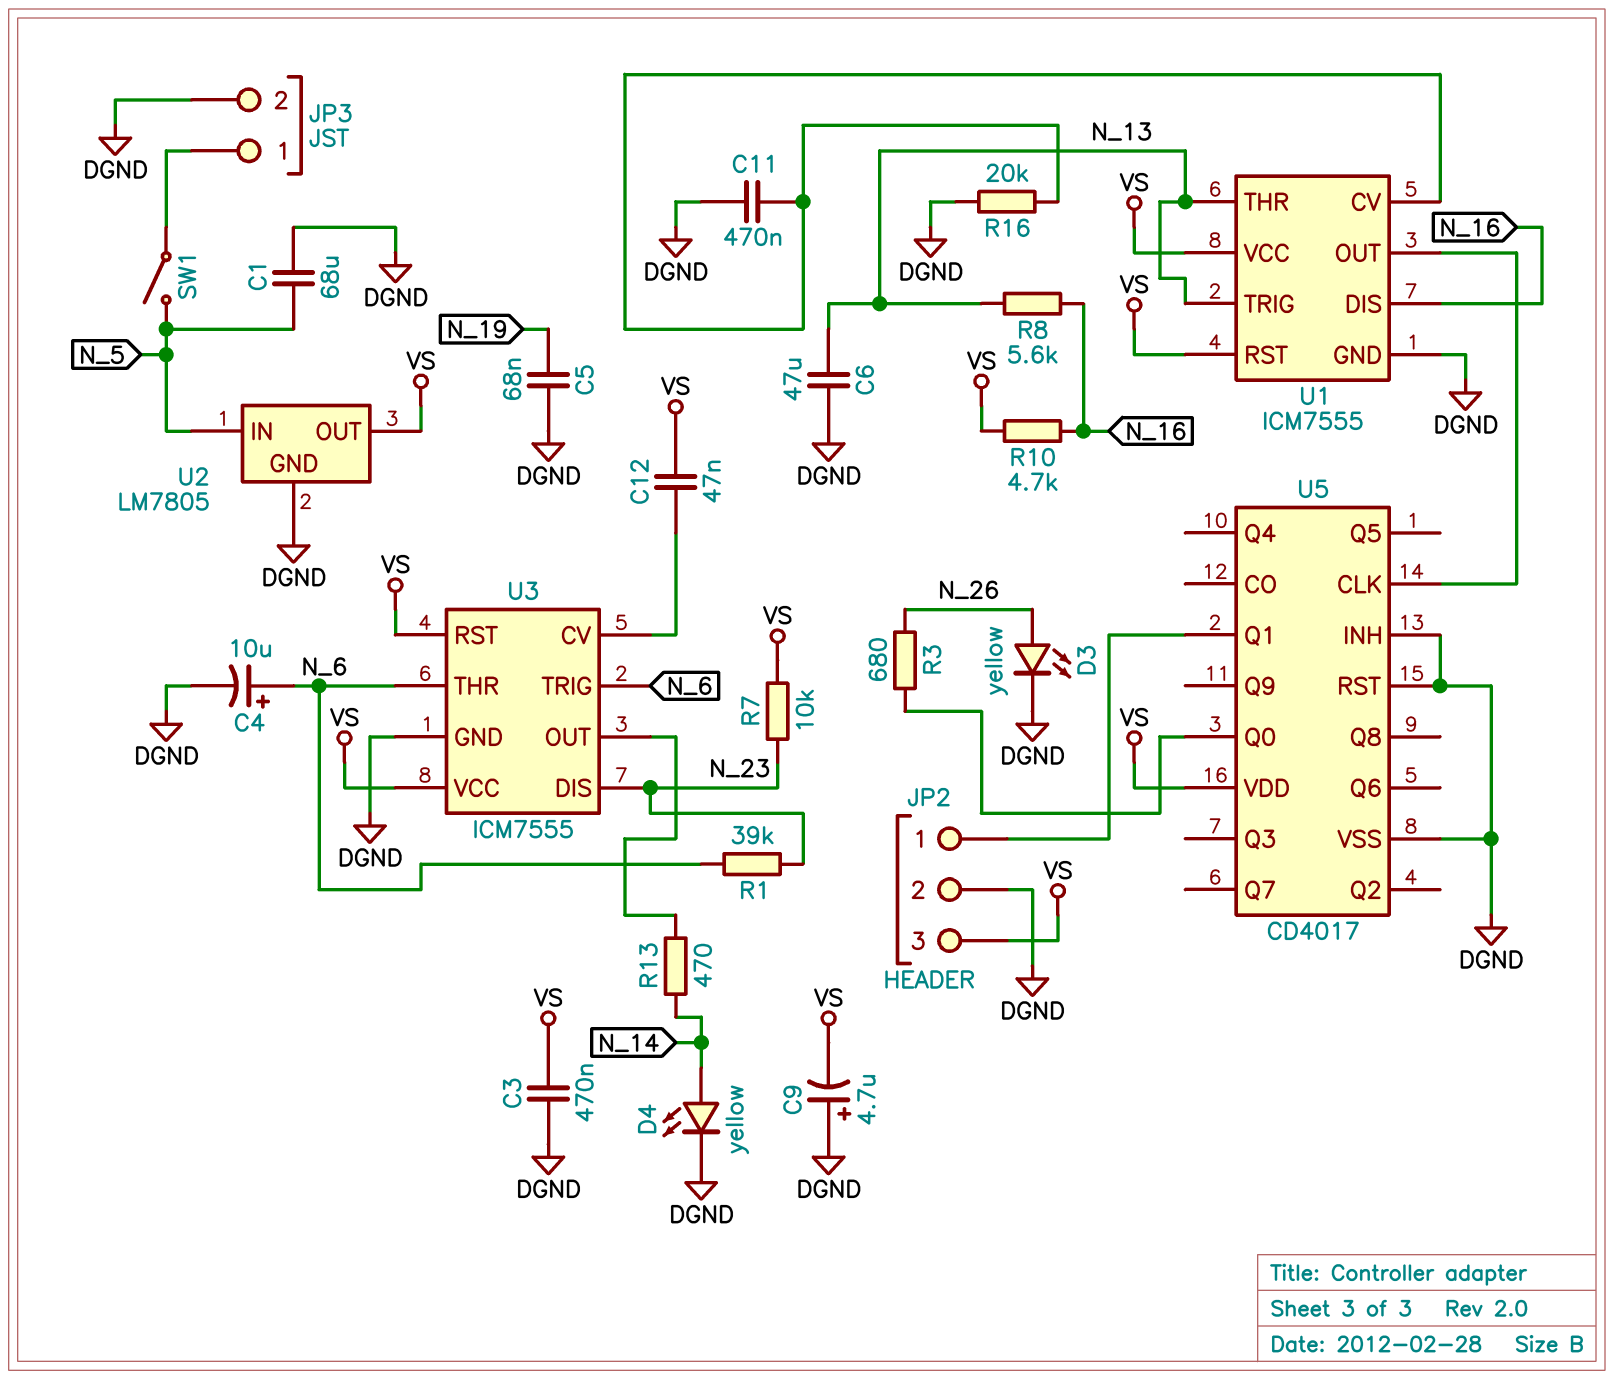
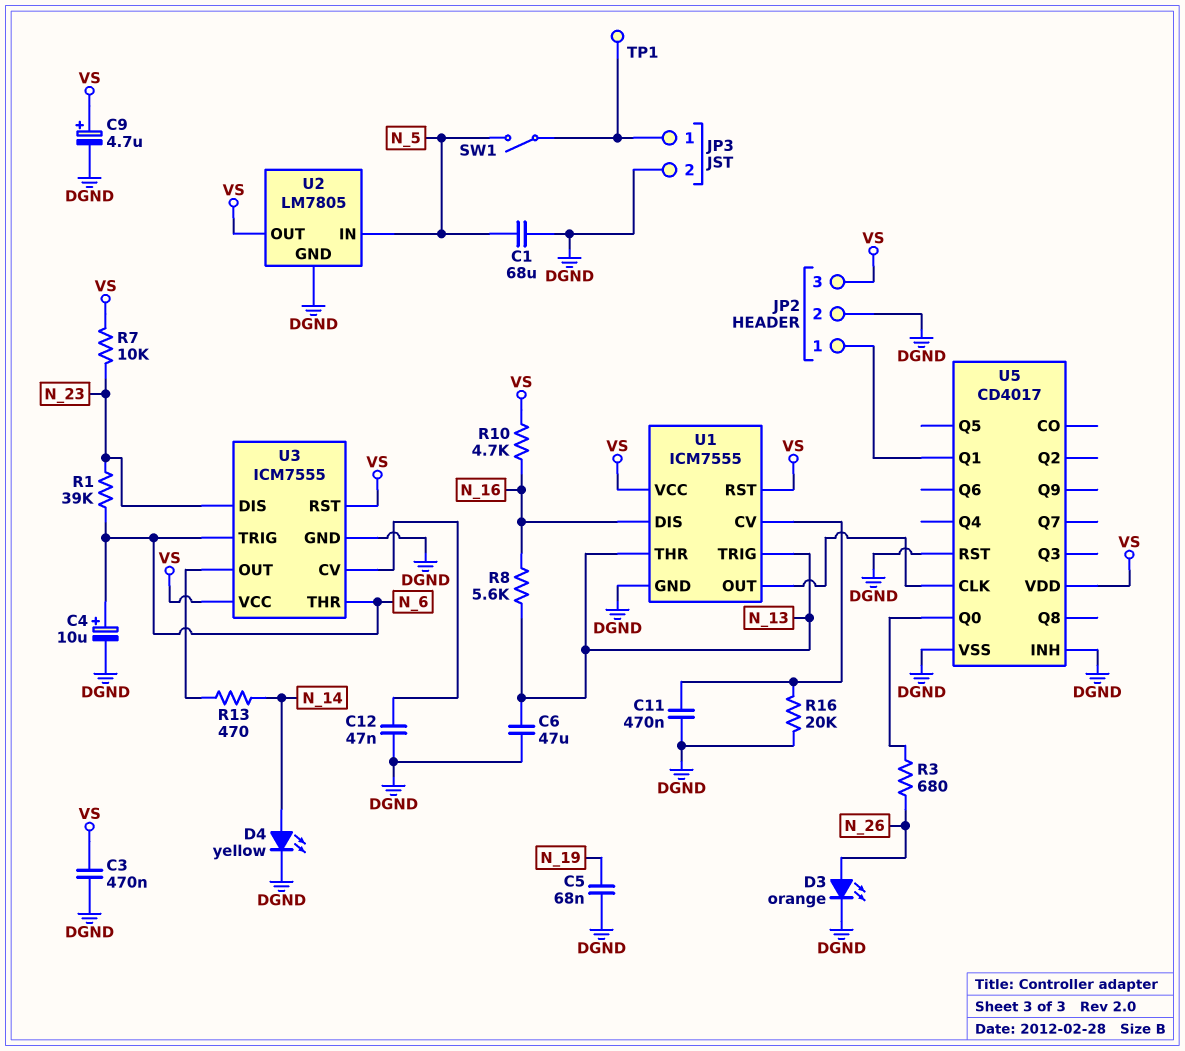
C9: 4.7uF (plus DGND, minus VS) -> 4.7uF (plus VS, minus DGND)
C12: 47nF (U3/CV, VS) -> 47nF (DGND, U3/CV)
D3: LED yellow (A N_26, K DGND) -> LED orange (A N_26, K DGND)
TP1: none -> test point (JP3/1)

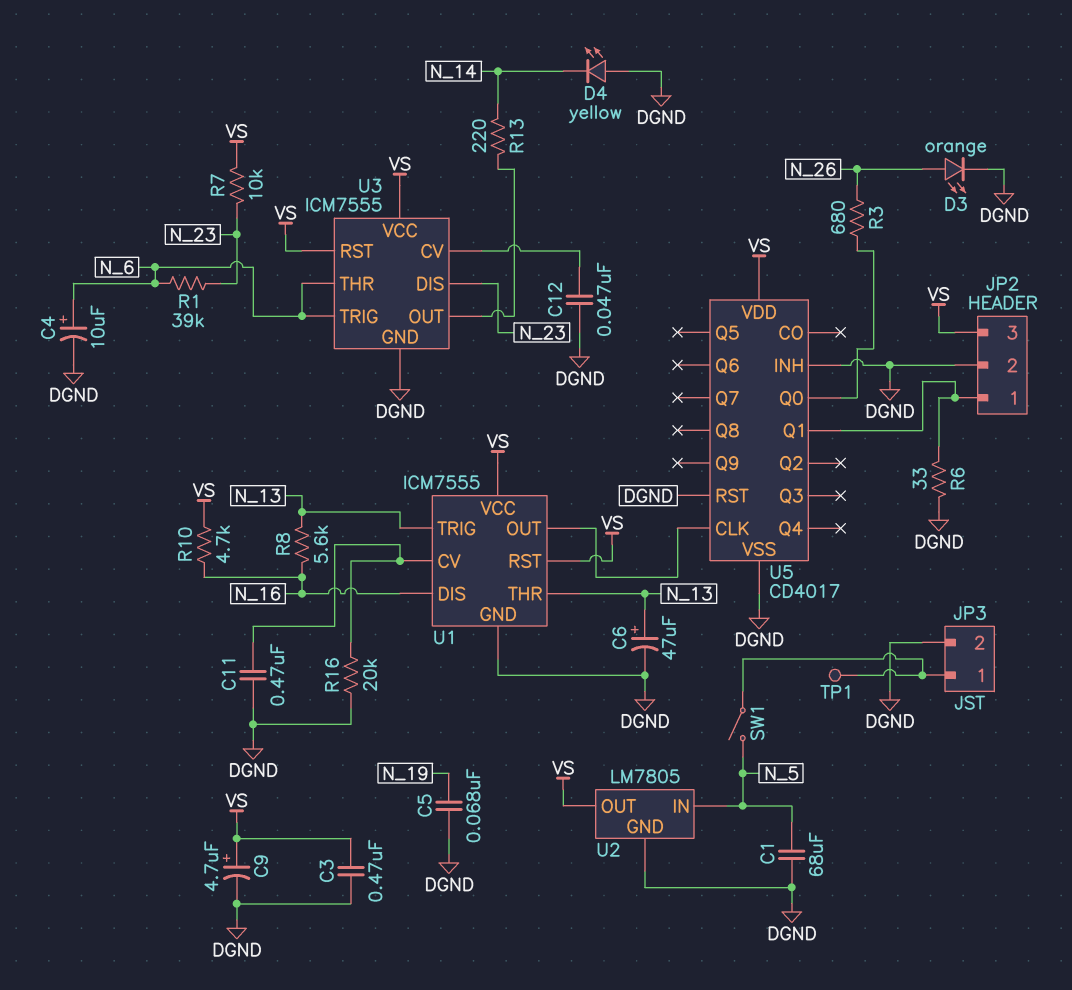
C6: 47uF (DGND, N_13) -> 47uF (plus N_13, minus DGND)
D4: LED yellow (A N_14, K DGND) -> LED yellow (A DGND, K N_14)
R6: none -> 33 (DGND, JP2/1)
R13: 470 (N_14, U3/OUT) -> 220 (N_14, U3/OUT)

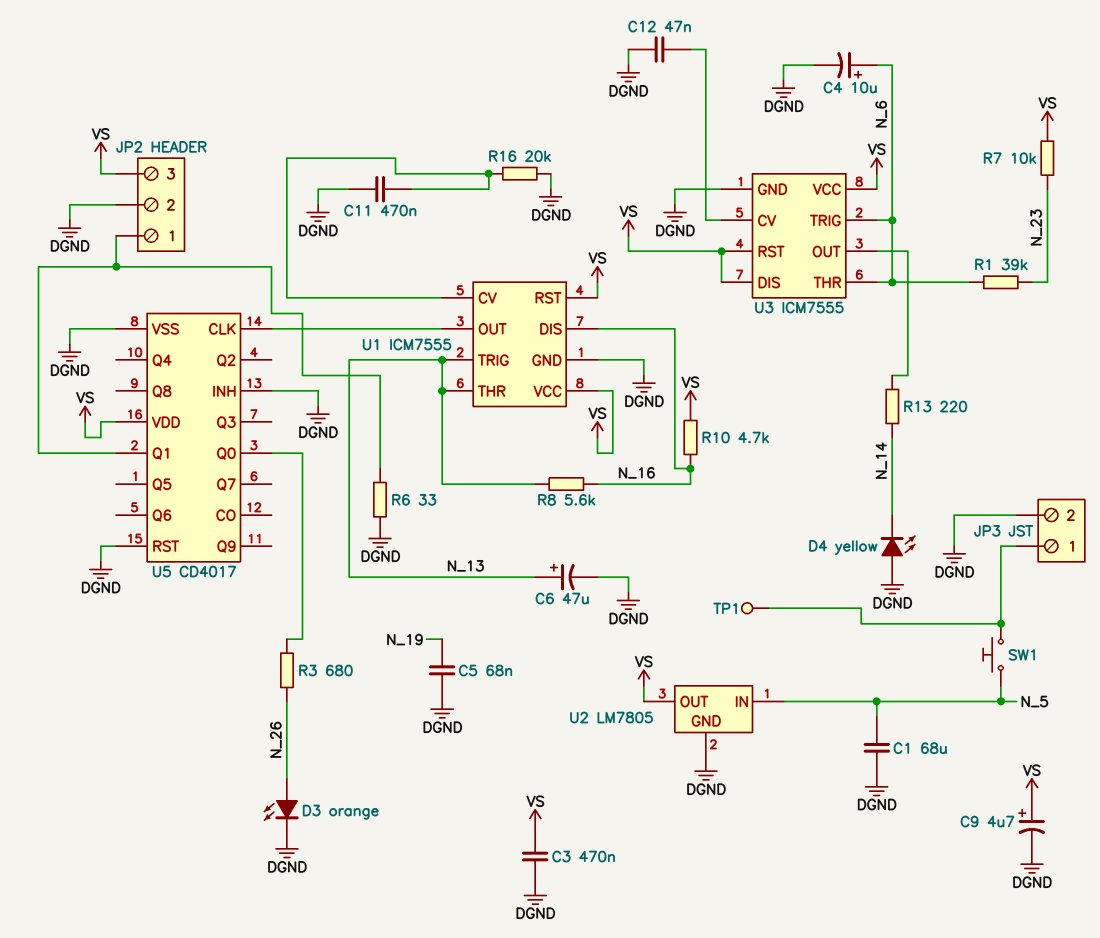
SW1: switch (JP3/1, N_5) -> button (JP3/1, N_5)
U3 pin DIS: N_23 -> VS

